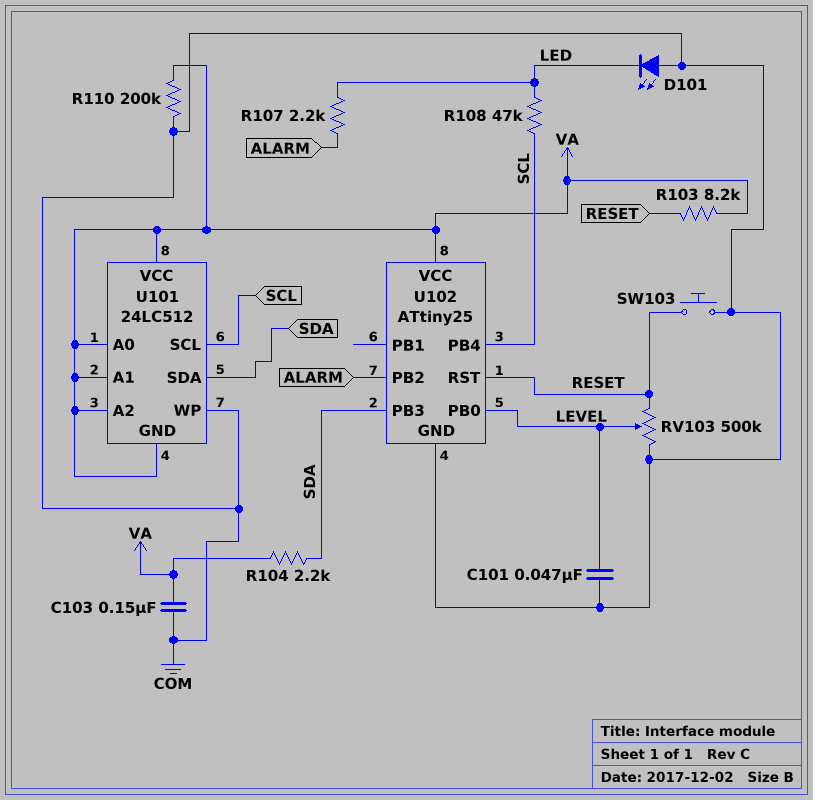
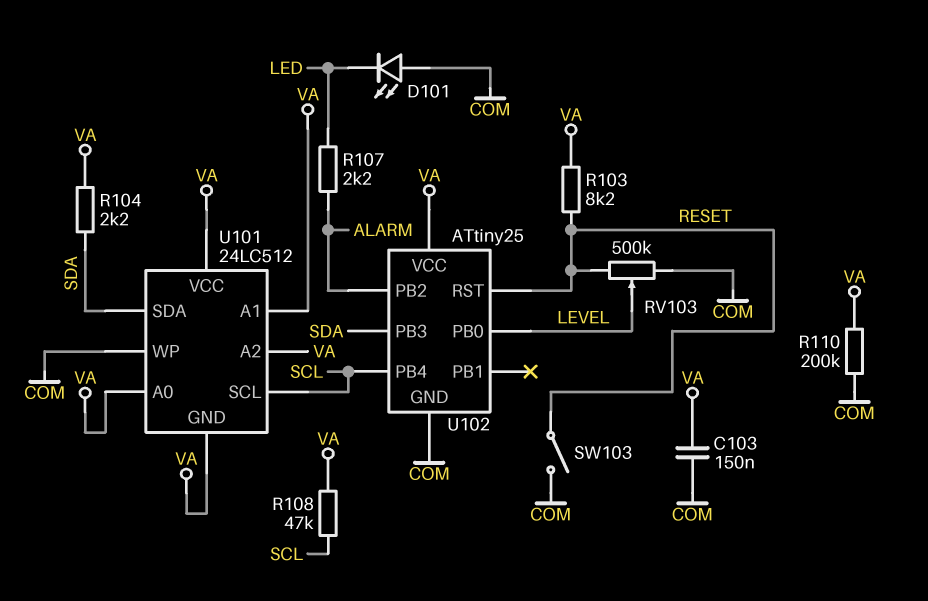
C101: 47nF (COM, LEVEL) -> none
R108: 47k (LED, SCL) -> 47k (SCL, VA)
SW103: button (COM, RESET) -> switch (COM, RESET)

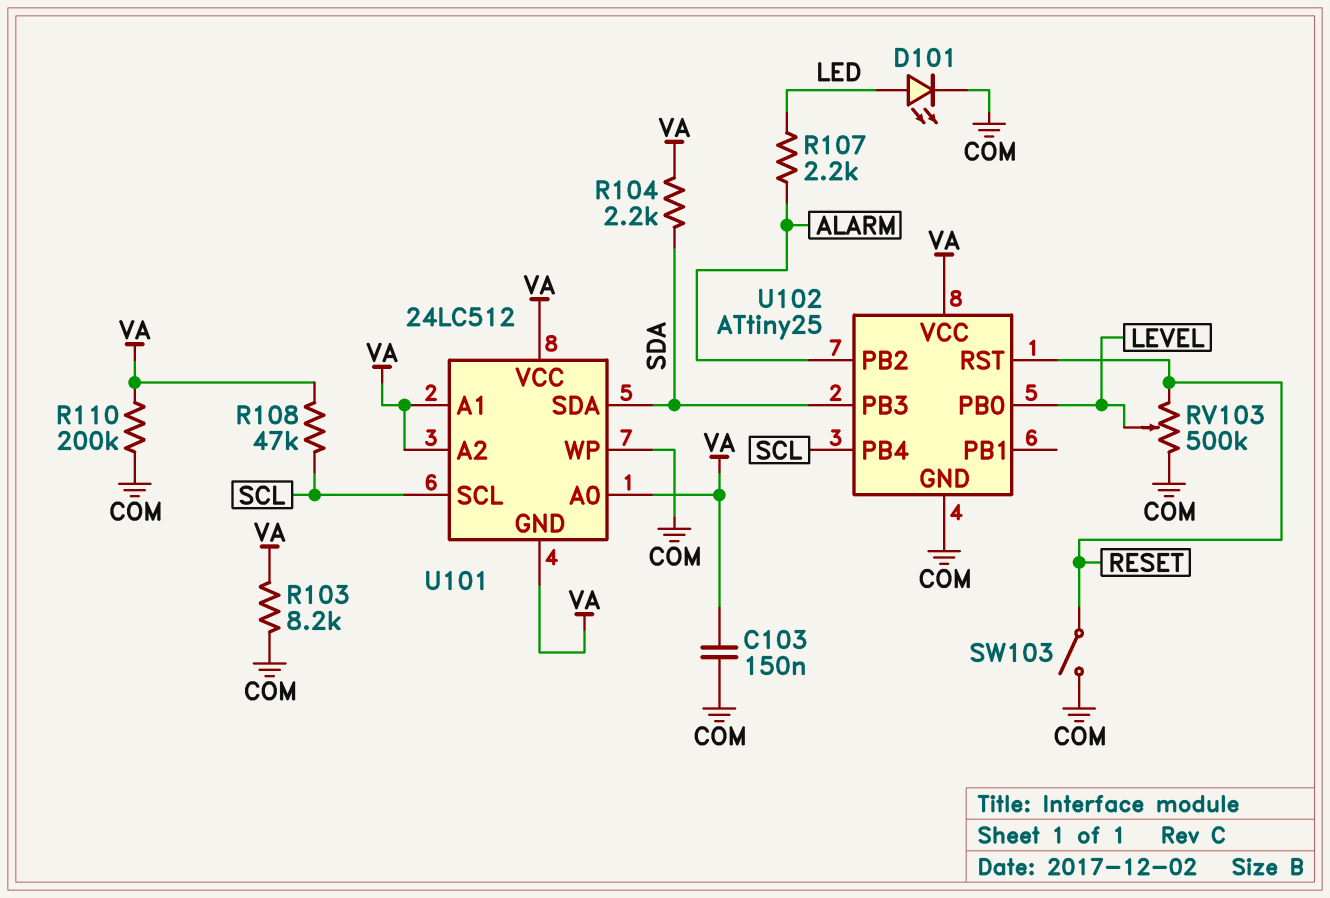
D101: LED (A COM, K LED) -> LED (A LED, K COM)
R103: 8.2k (RESET, VA) -> 8.2k (COM, VA)

